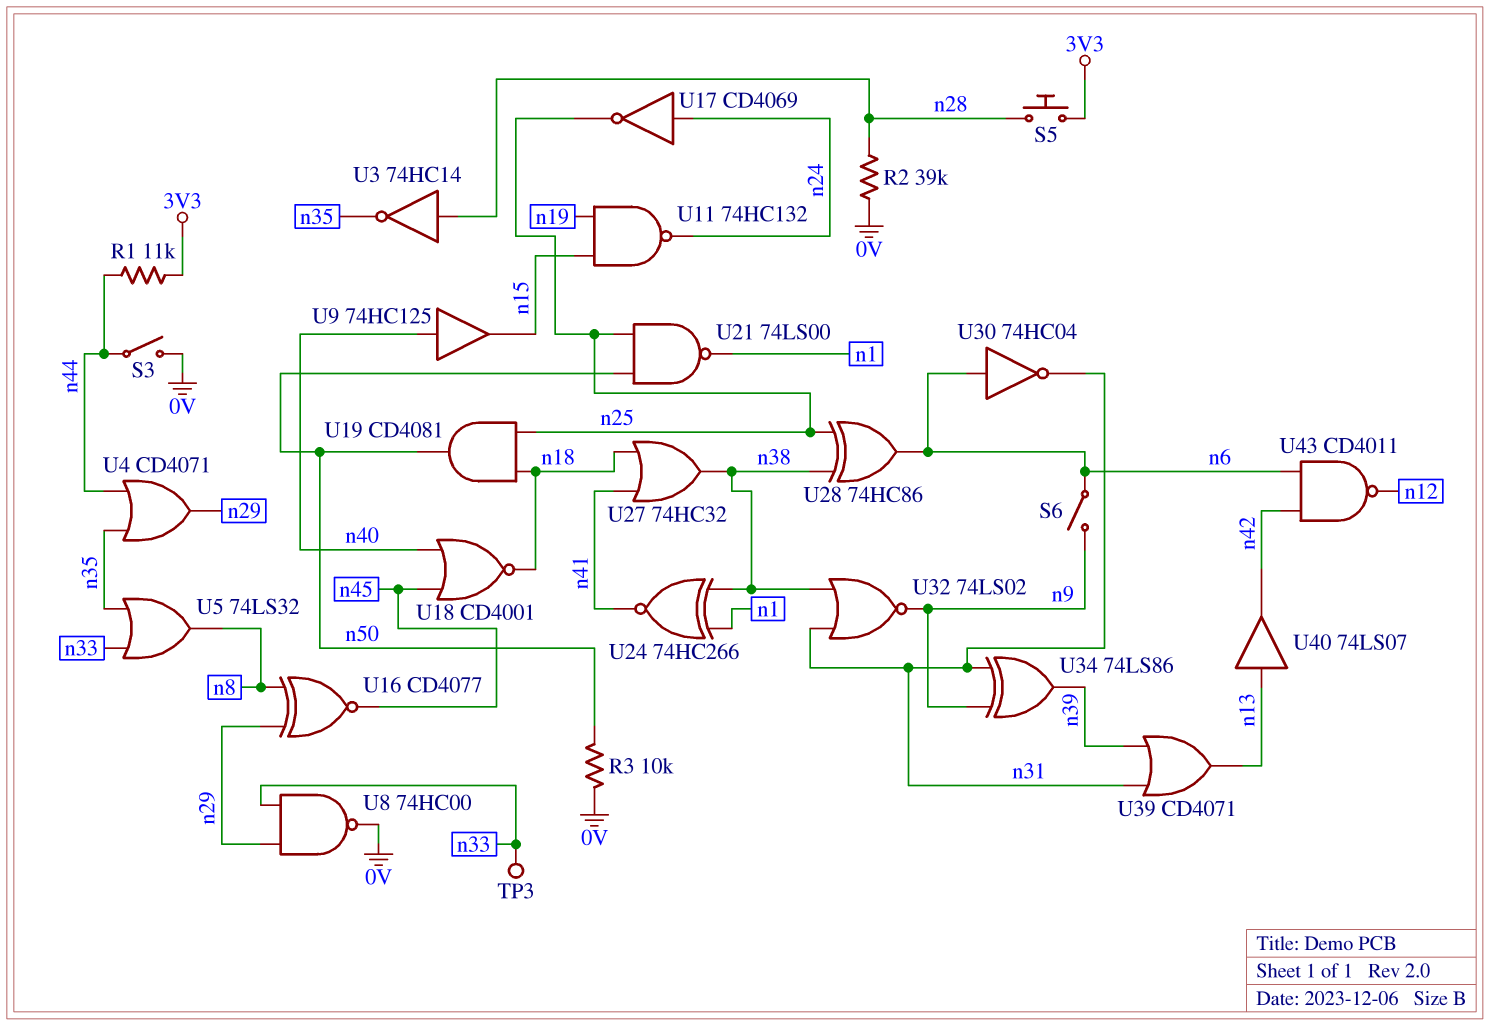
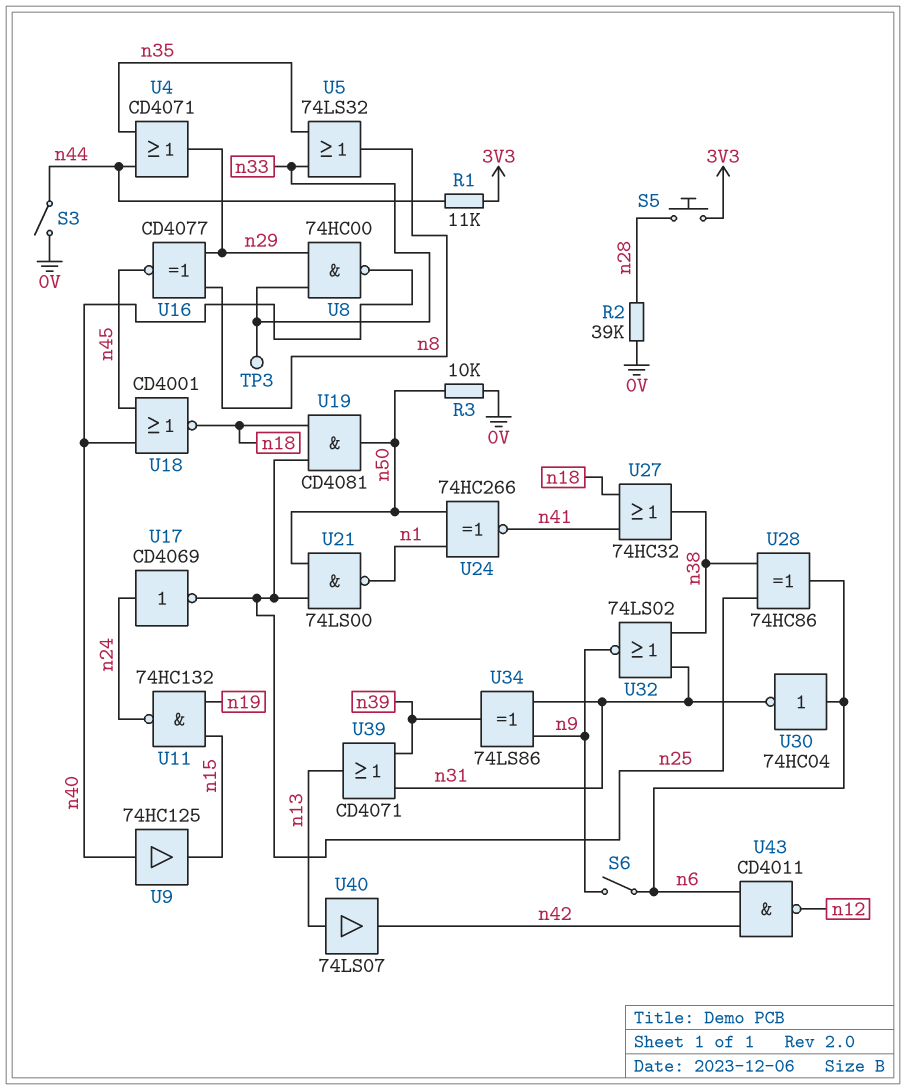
U3: NOT 74HC14 (in n28, out n35) -> none
U8: NAND 74HC00 (in n29, in n33, out 0V) -> NAND 74HC00 (in n29, in n33, out n40)
U24: XNOR 74HC266 (in n1, in n38, out n41) -> XNOR 74HC266 (in n1, in n50, out n41)

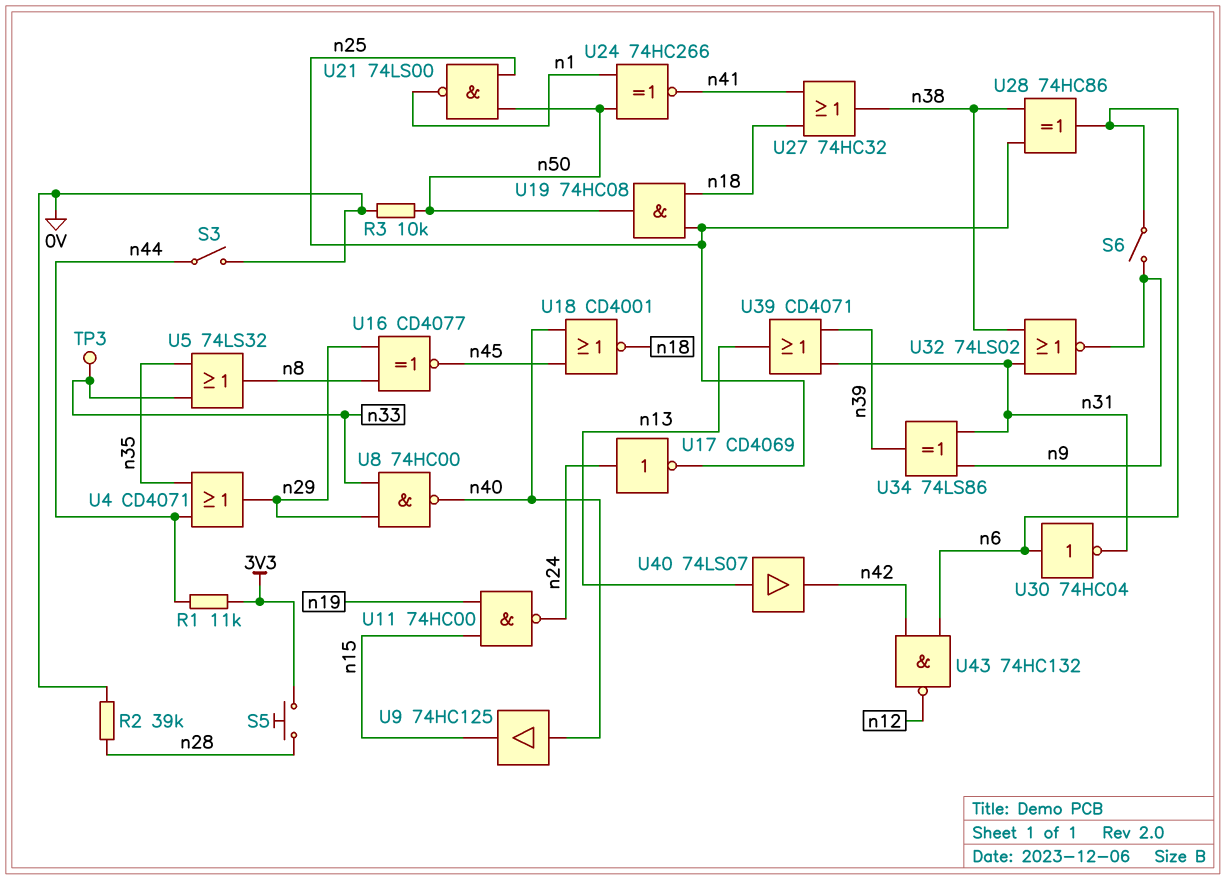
U11: NAND 74HC132 (in n15, in n19, out n24) -> NAND 74HC00 (in n15, in n19, out n24)
U19: AND CD4081 (in n18, in n25, out n50) -> AND 74HC08 (in n18, in n25, out n50)
U43: NAND CD4011 (in n6, in n42, out n12) -> NAND 74HC132 (in n6, in n42, out n12)

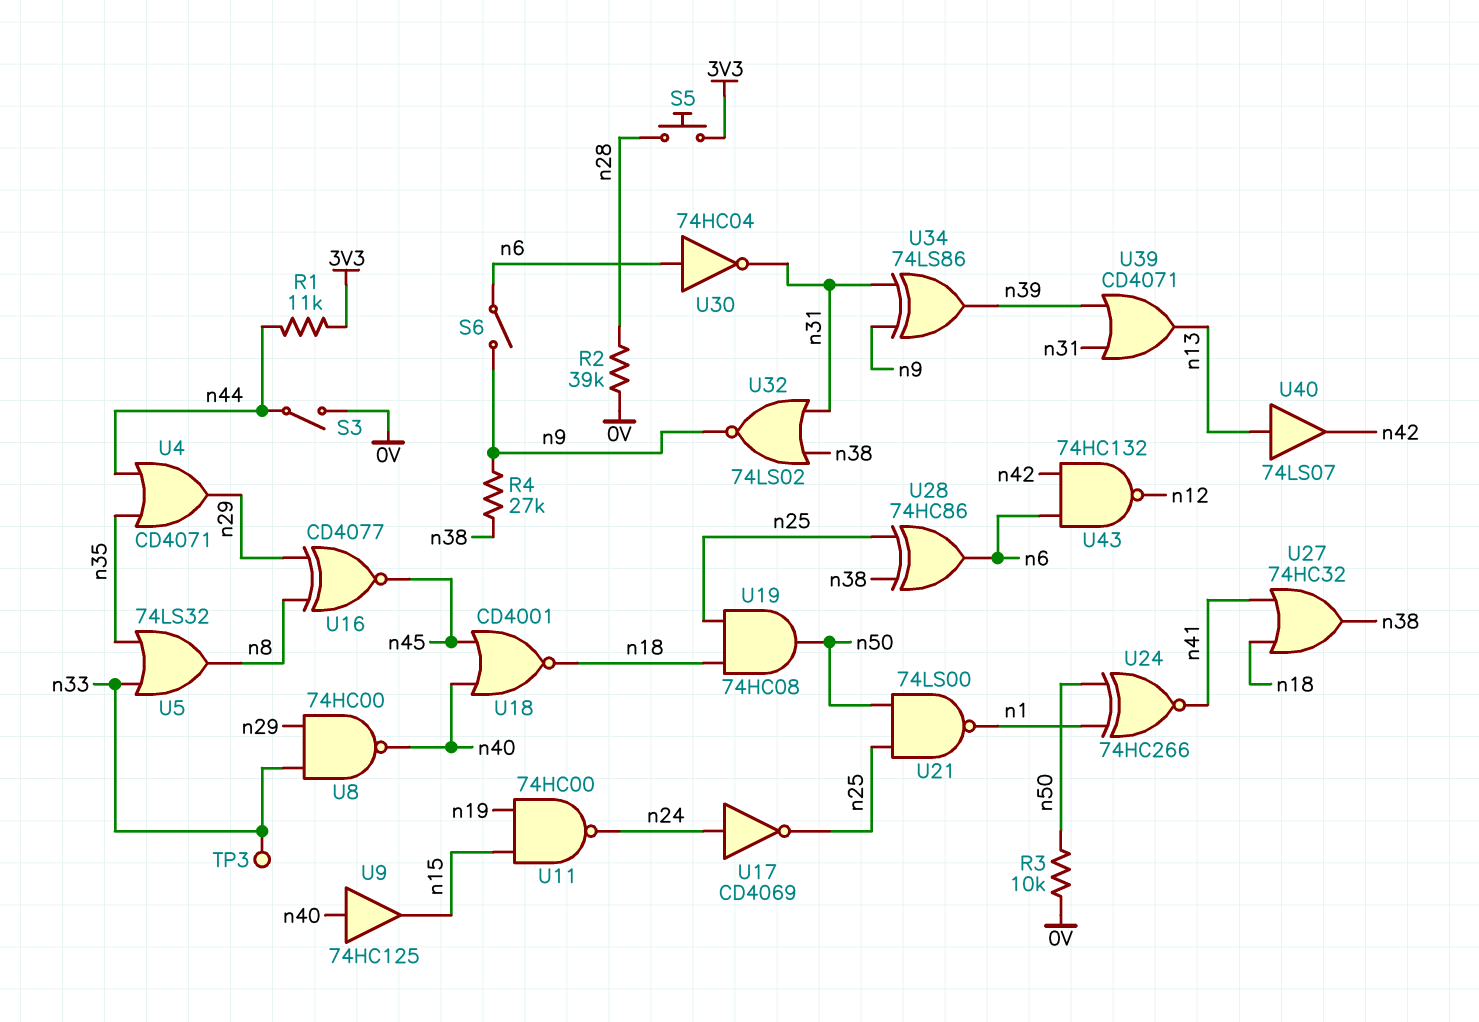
R4: none -> 27k (n9, n38)

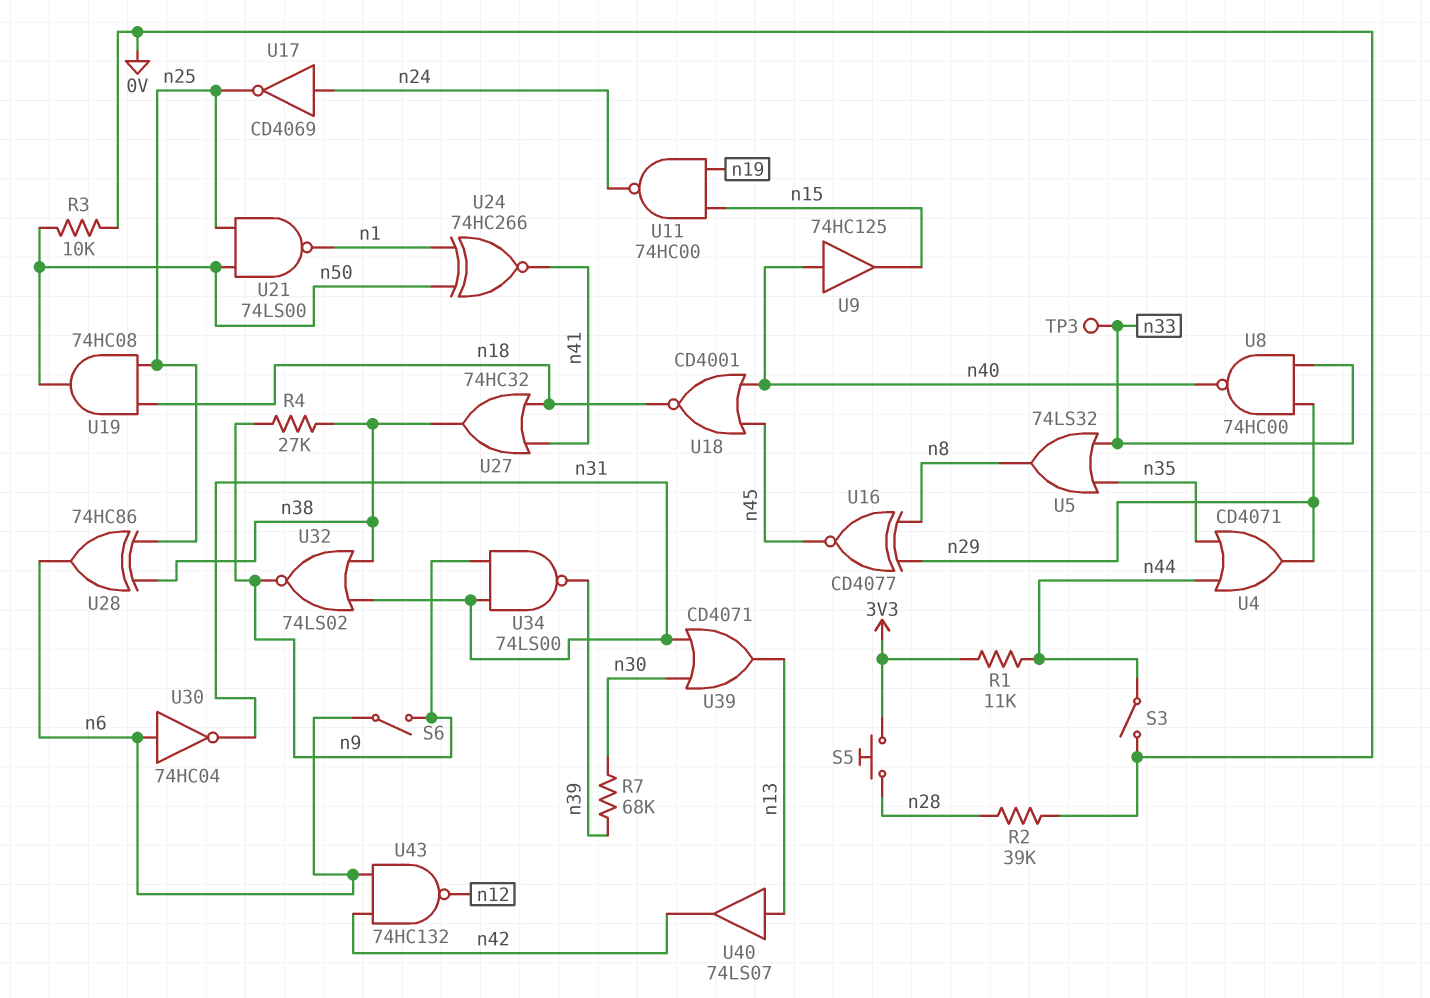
R7: none -> 68k (n30, n39)
U34: XOR 74LS86 (in n9, in n31, out n39) -> NAND 74LS00 (in n9, in n31, out n39)
U39: OR CD4071 (in n31, in n39, out n13) -> OR CD4071 (in n30, in n31, out n13)

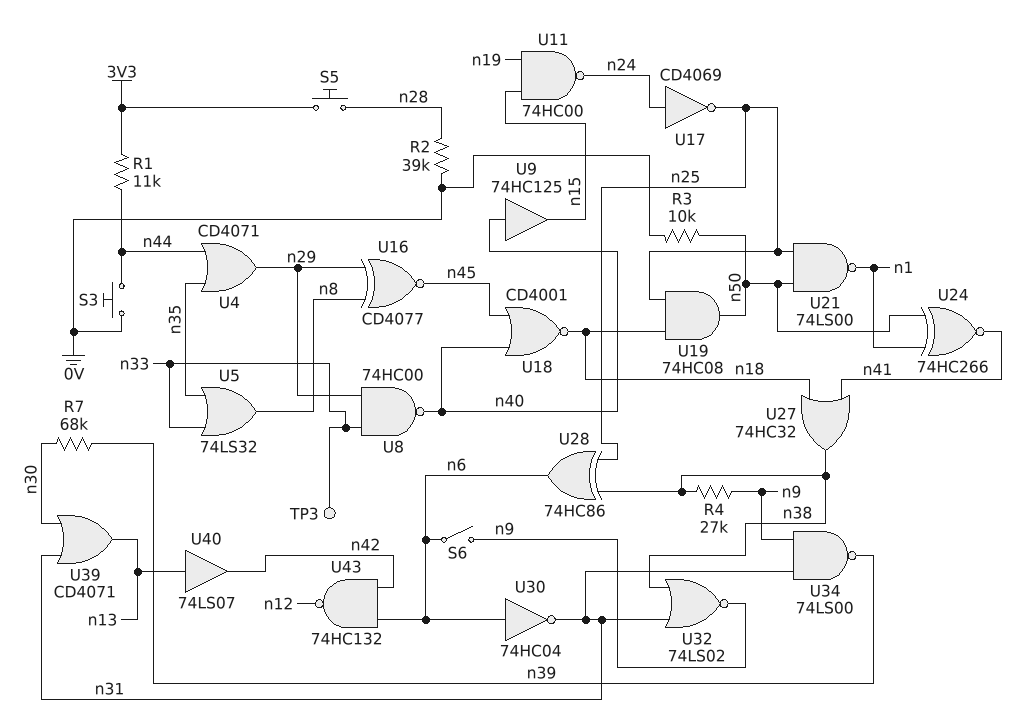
S3: switch (0V, n44) -> button (0V, n44)

